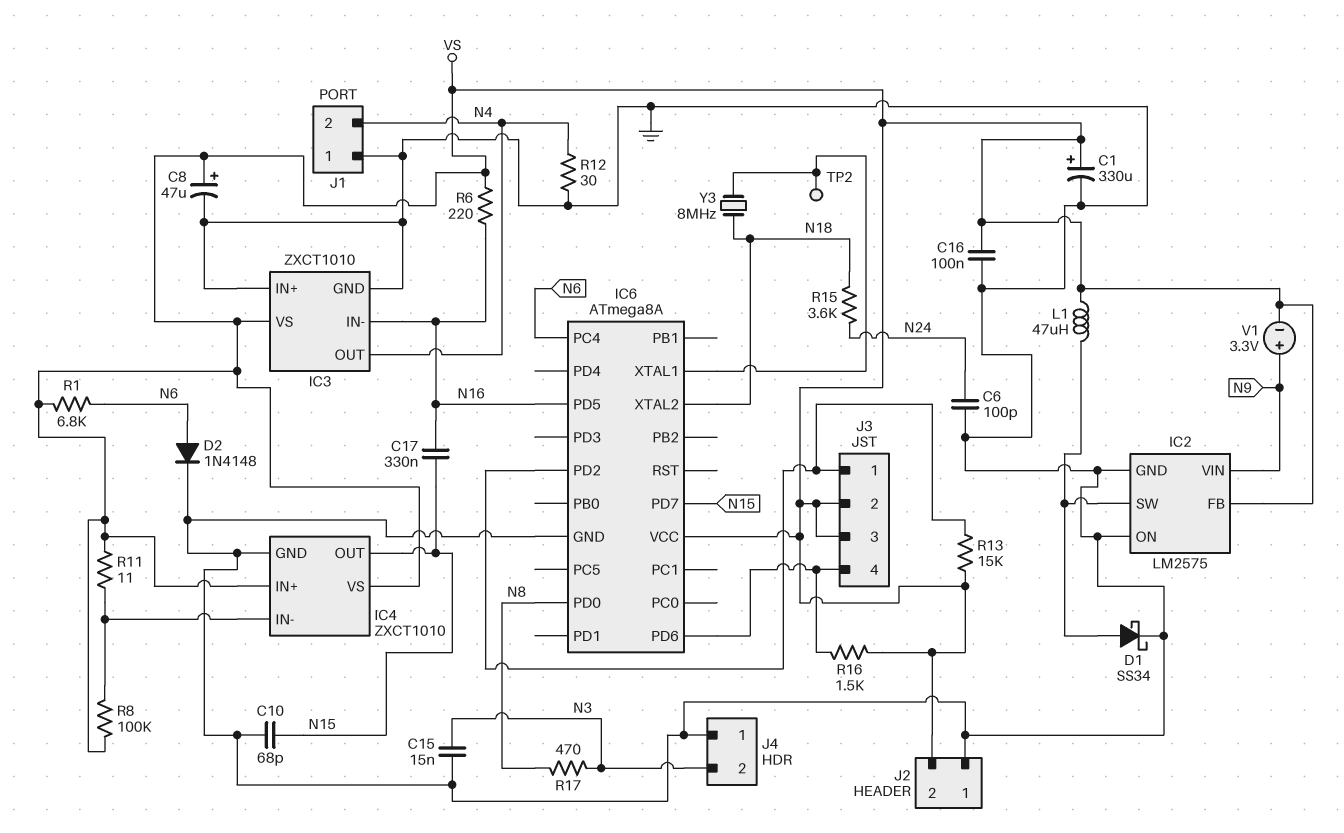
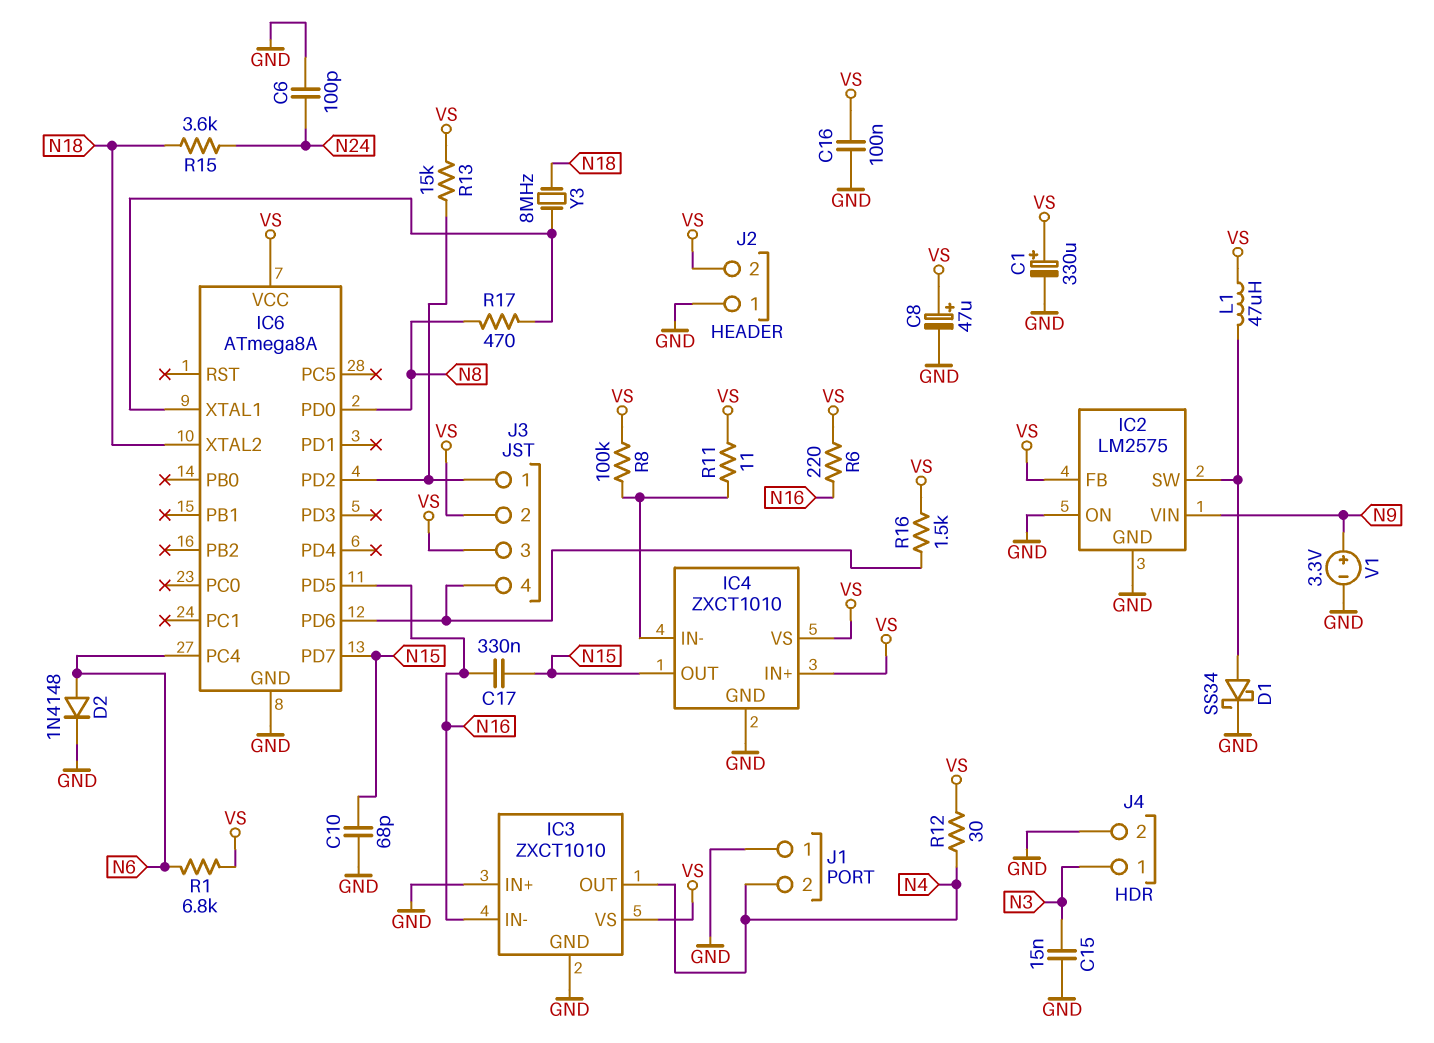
J4 pin 1: GND -> N3
J4 pin 2: N3 -> GND
R12: 30 (GND, N4) -> 30 (N4, VS)
R17: 470 (N3, N8) -> 470 (IC6/XTAL1, N8)
TP2: test point (IC6/XTAL1) -> none
V1: 3.3V (plus N9, minus VS) -> 3.3V (plus N9, minus GND)

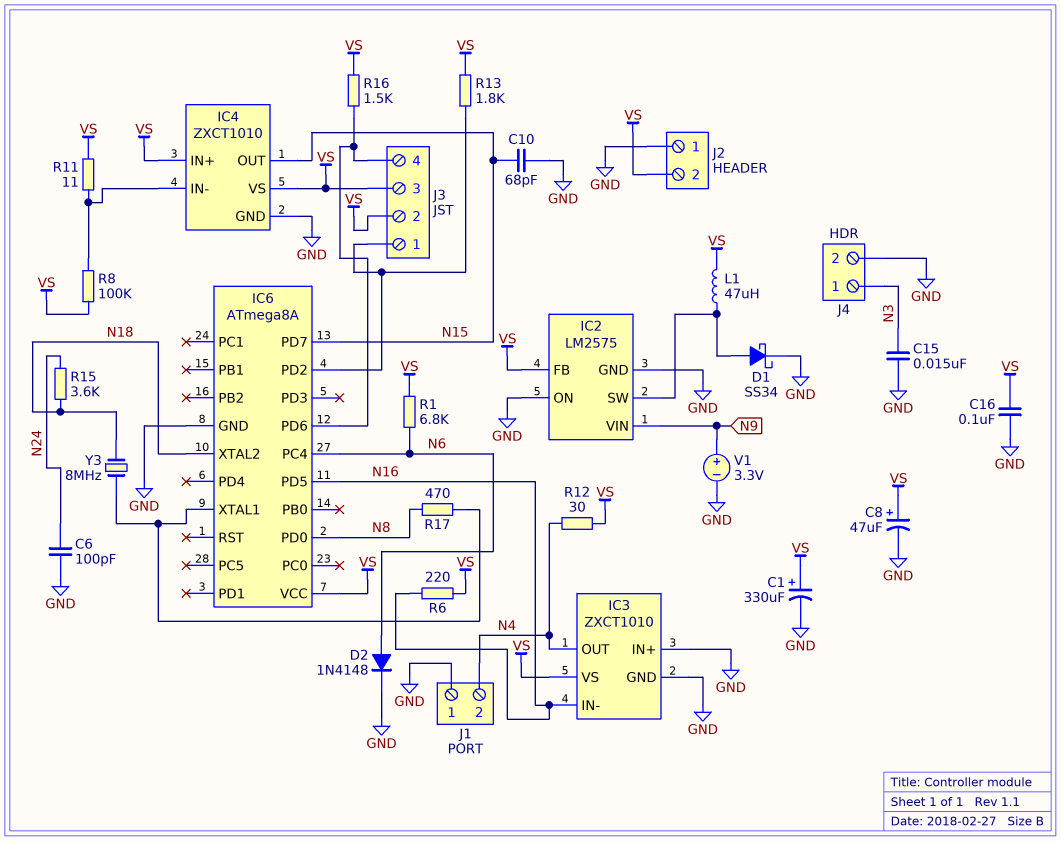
C17: 330nF (N15, N16) -> none
R13: 15k (IC6/PD2, VS) -> 1.8k (IC6/PD2, VS)

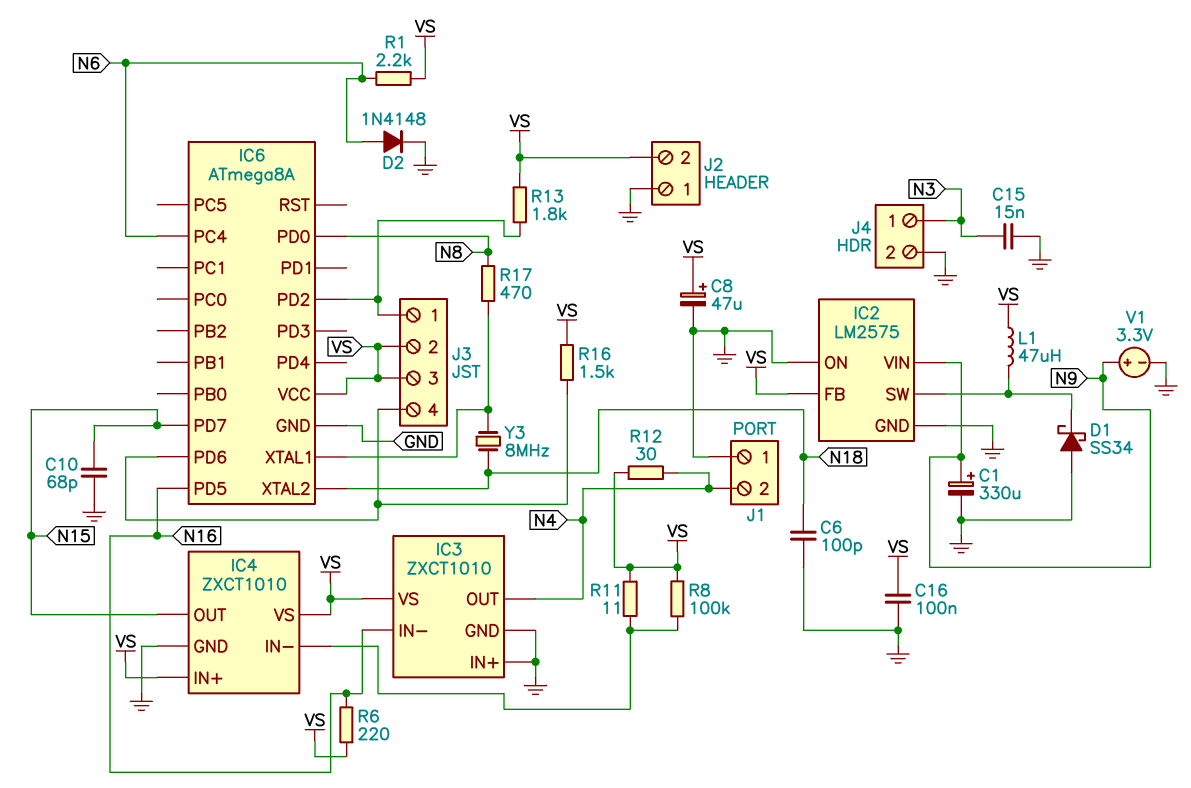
C1: 330uF (plus VS, minus GND) -> 330uF (plus N9, minus GND)
C6: 100pF (GND, N24) -> 100pF (GND, N18)
D1: schottky SS34 (A IC2/SW, K GND) -> schottky SS34 (A GND, K IC2/SW)
R1: 6.8k (N6, VS) -> 2.2k (N6, VS)
R15: 3.6k (N18, N24) -> none

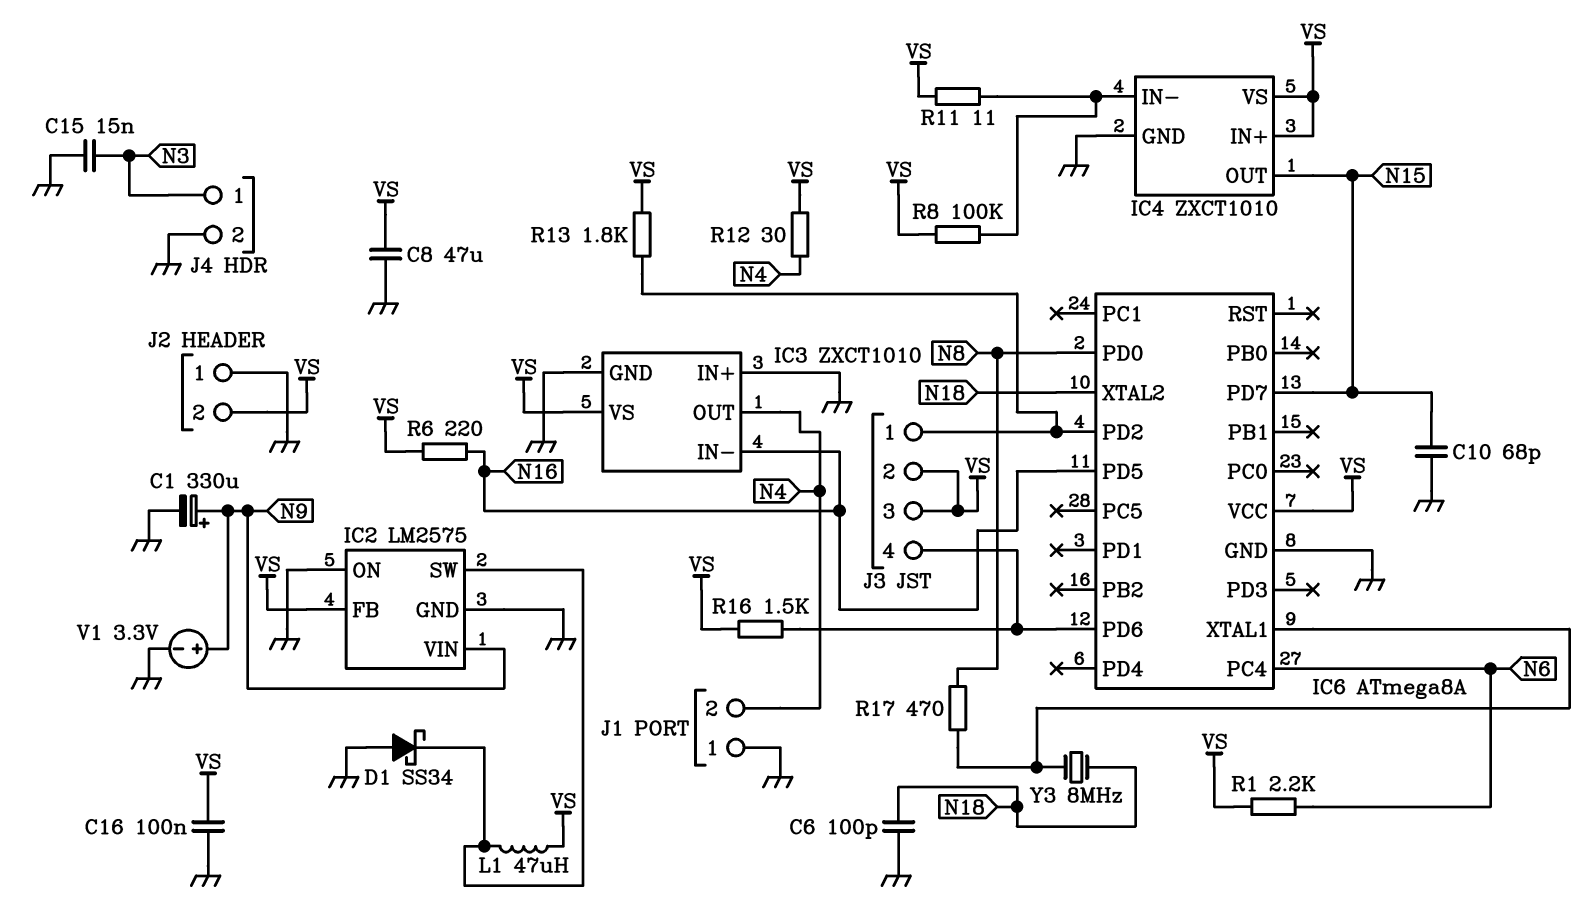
C8: 47uF (plus VS, minus GND) -> 47uF (GND, VS)
D2: diode 1N4148 (A N6, K GND) -> none

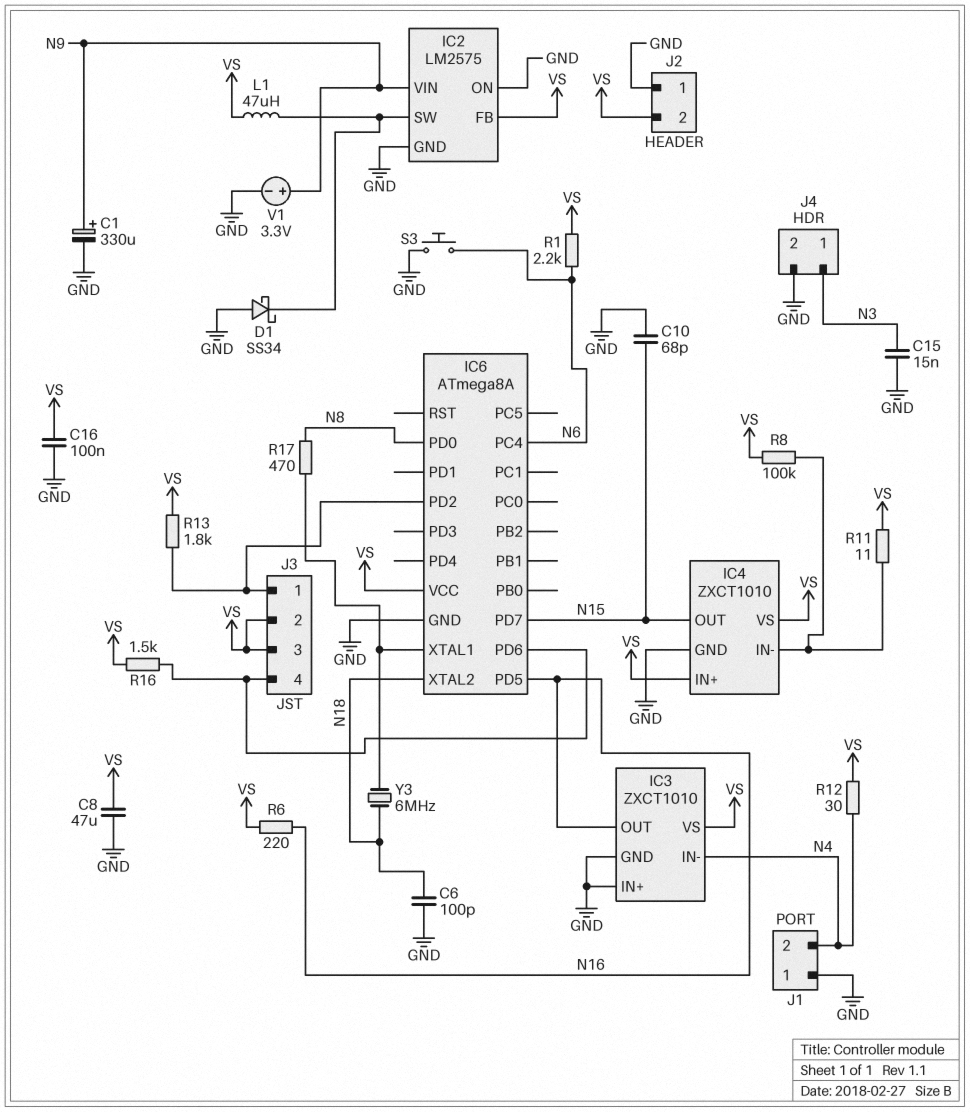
IC3 pin IN-: N16 -> N4
IC3 pin OUT: N4 -> N16
S3: none -> button (GND, N6)
Y3: 8MHz (IC6/XTAL1, N18) -> 6MHz (IC6/XTAL1, N18)

